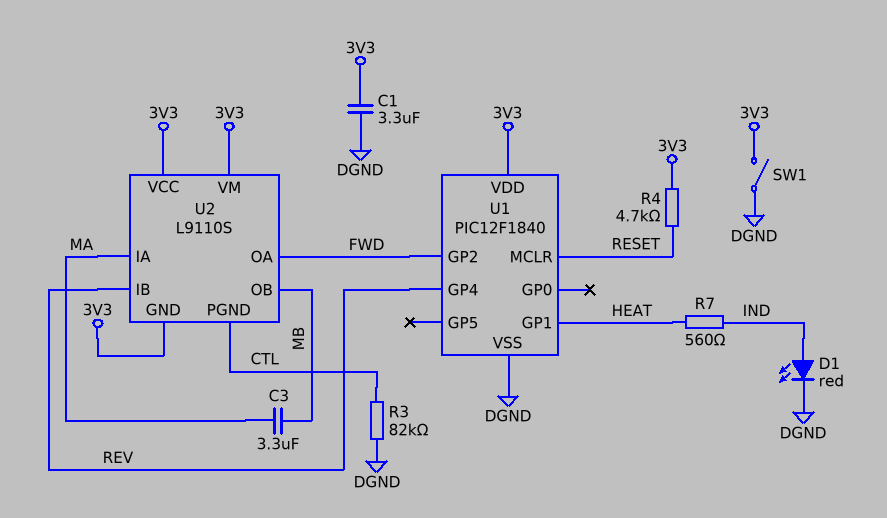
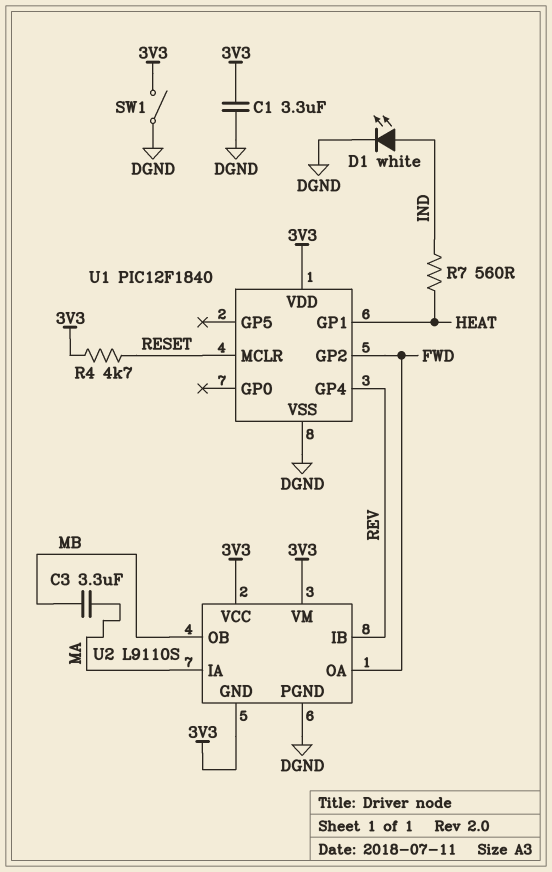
D1: LED red (A IND, K DGND) -> LED white (A IND, K DGND)
R3: 82k (CTL, DGND) -> none
U2 pin PGND: CTL -> DGND

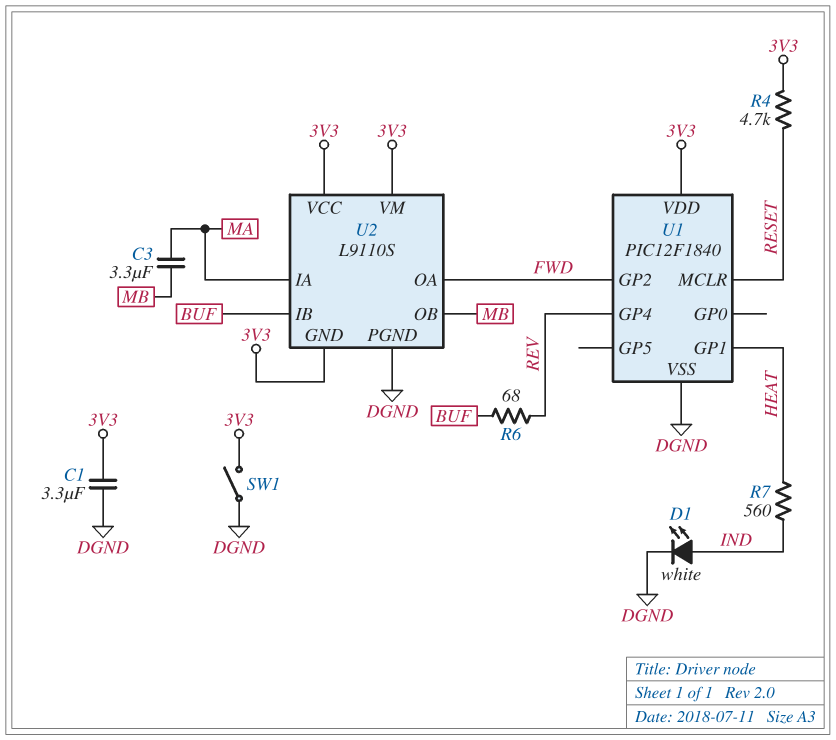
R6: none -> 68 (BUF, REV)
U2 pin IB: REV -> BUF

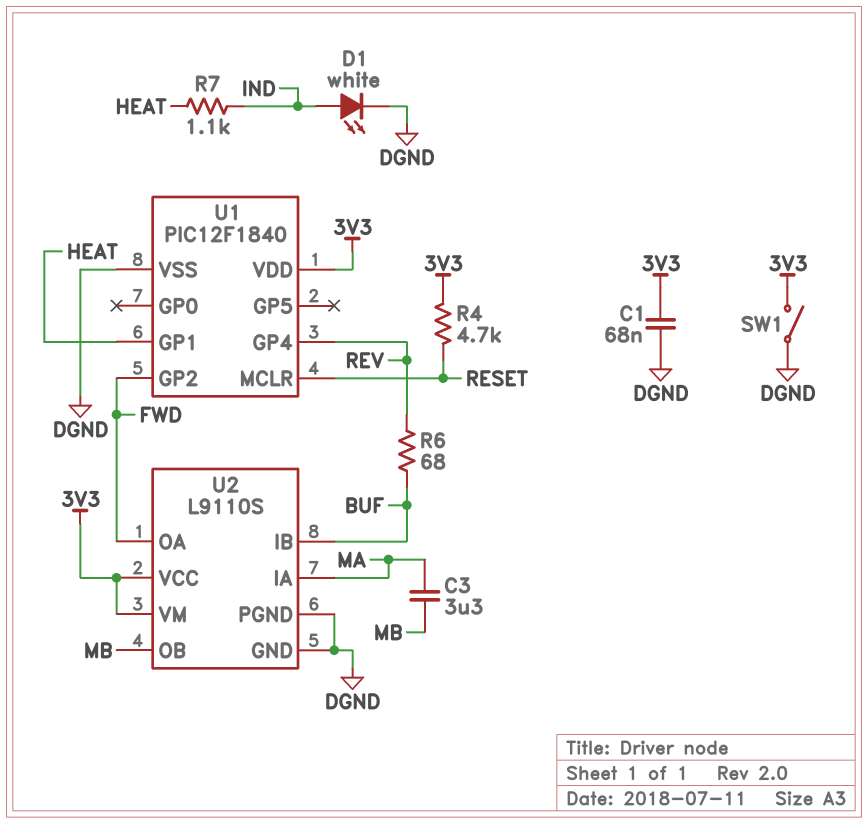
C1: 3.3uF (3V3, DGND) -> 68nF (3V3, DGND)
R7: 560 (HEAT, IND) -> 1.1k (HEAT, IND)
U2 pin GND: 3V3 -> DGND

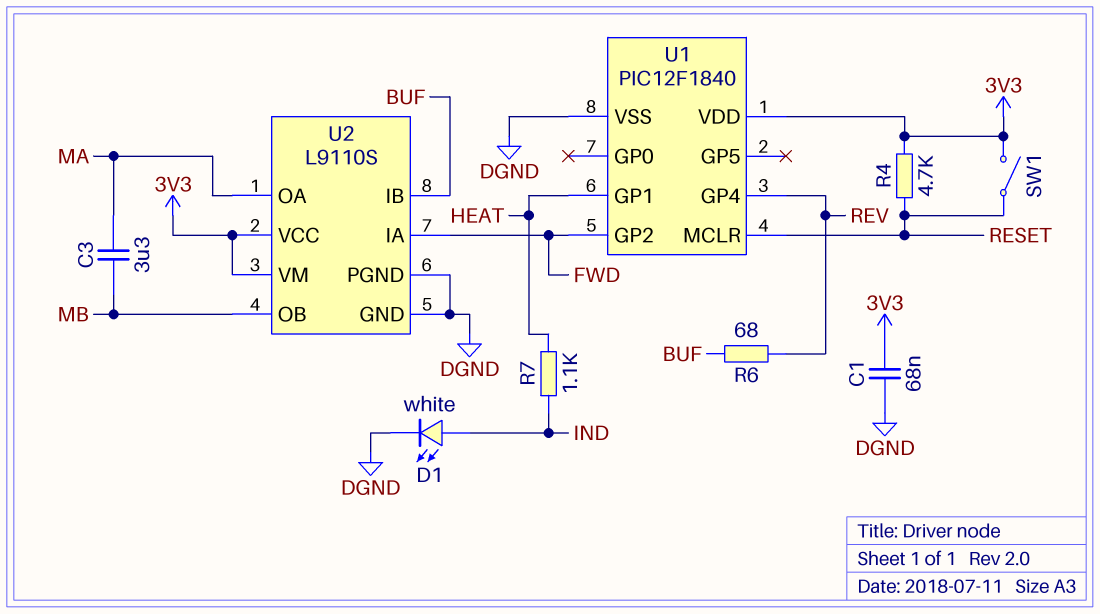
SW1: switch (3V3, DGND) -> switch (3V3, RESET)
U2 pin IA: MA -> FWD
U2 pin OA: FWD -> MA

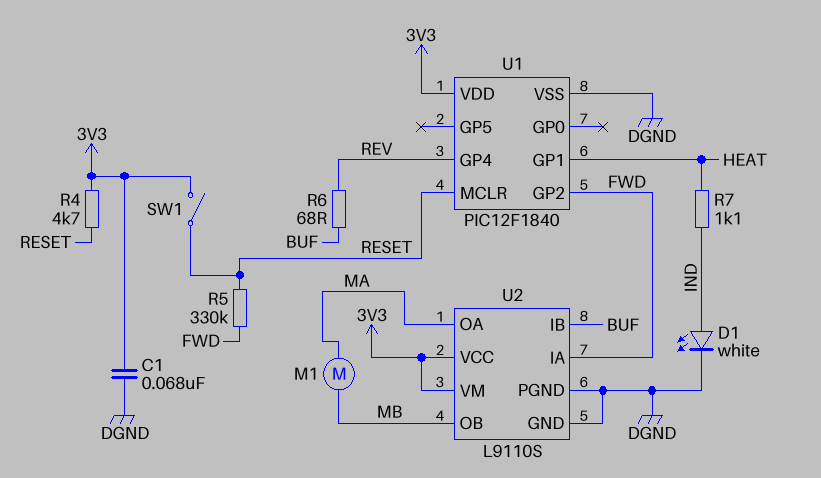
C3: 3.3uF (MA, MB) -> none
M1: none -> motor (MA, MB)
R5: none -> 330k (FWD, RESET)

